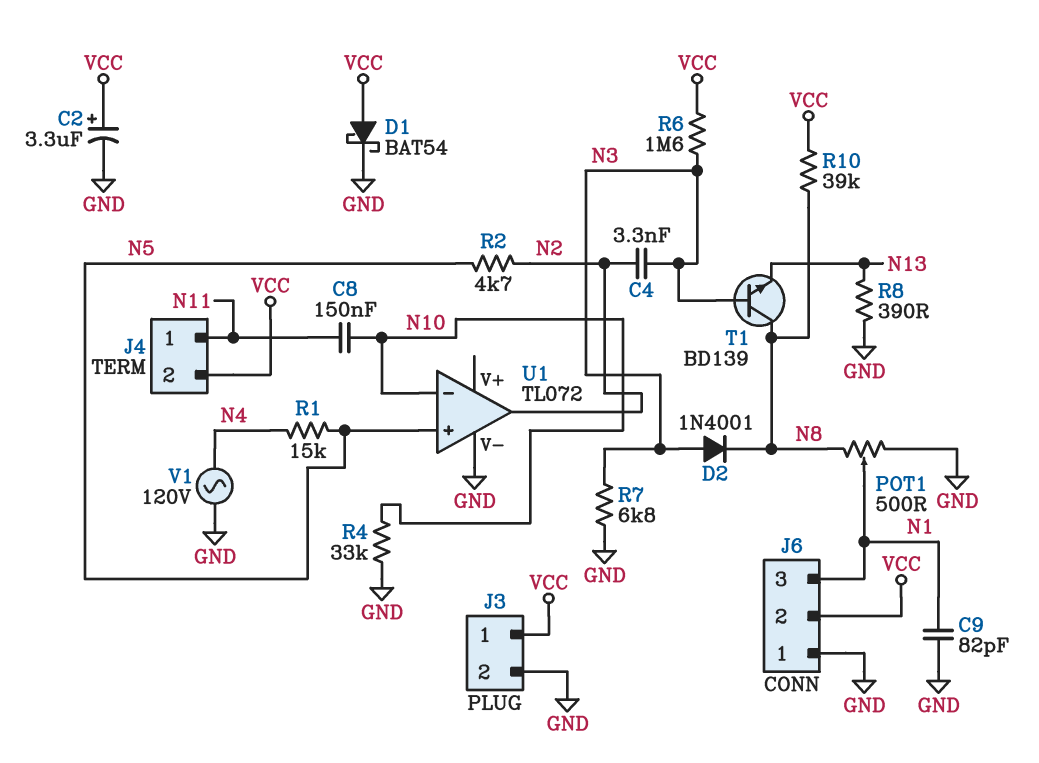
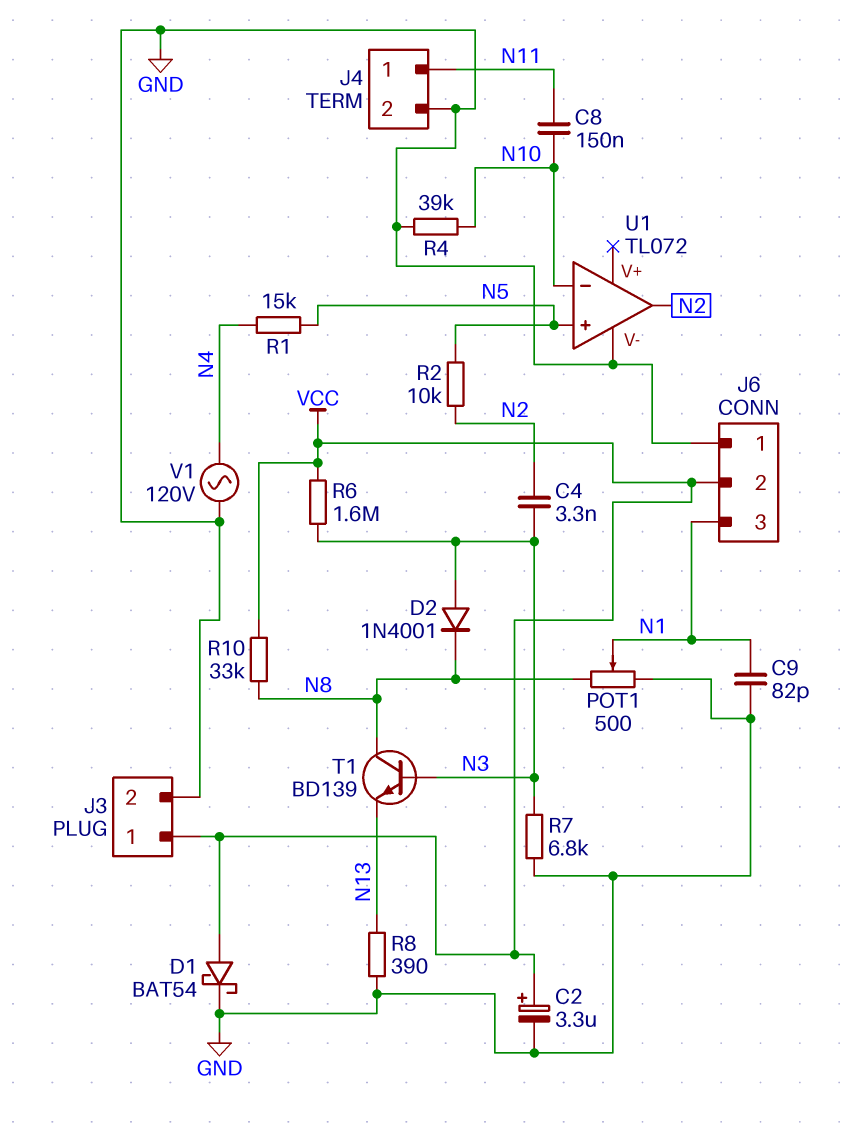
J4 pin 2: VCC -> GND
R2: 4.7k (N2, N5) -> 10k (N2, N5)
R4: 33k (GND, N10) -> 39k (GND, N10)
R10: 39k (N8, VCC) -> 33k (N8, VCC)

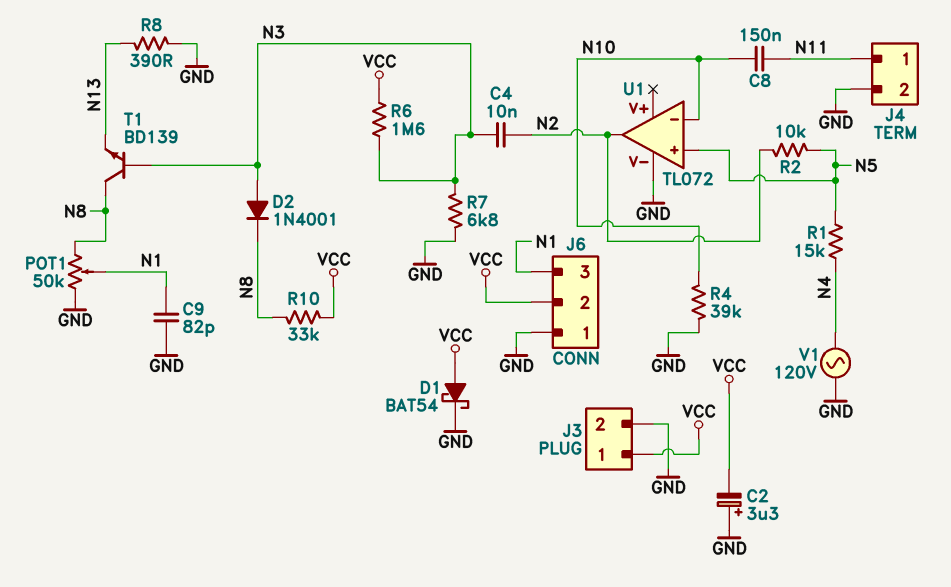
C2: 3.3uF (plus VCC, minus GND) -> 3.3uF (plus GND, minus VCC)
C4: 3.3nF (N2, N3) -> 10nF (N2, N3)
POT1: 500 (GND, N8, wiper N1) -> 50k (GND, N8, wiper N1)

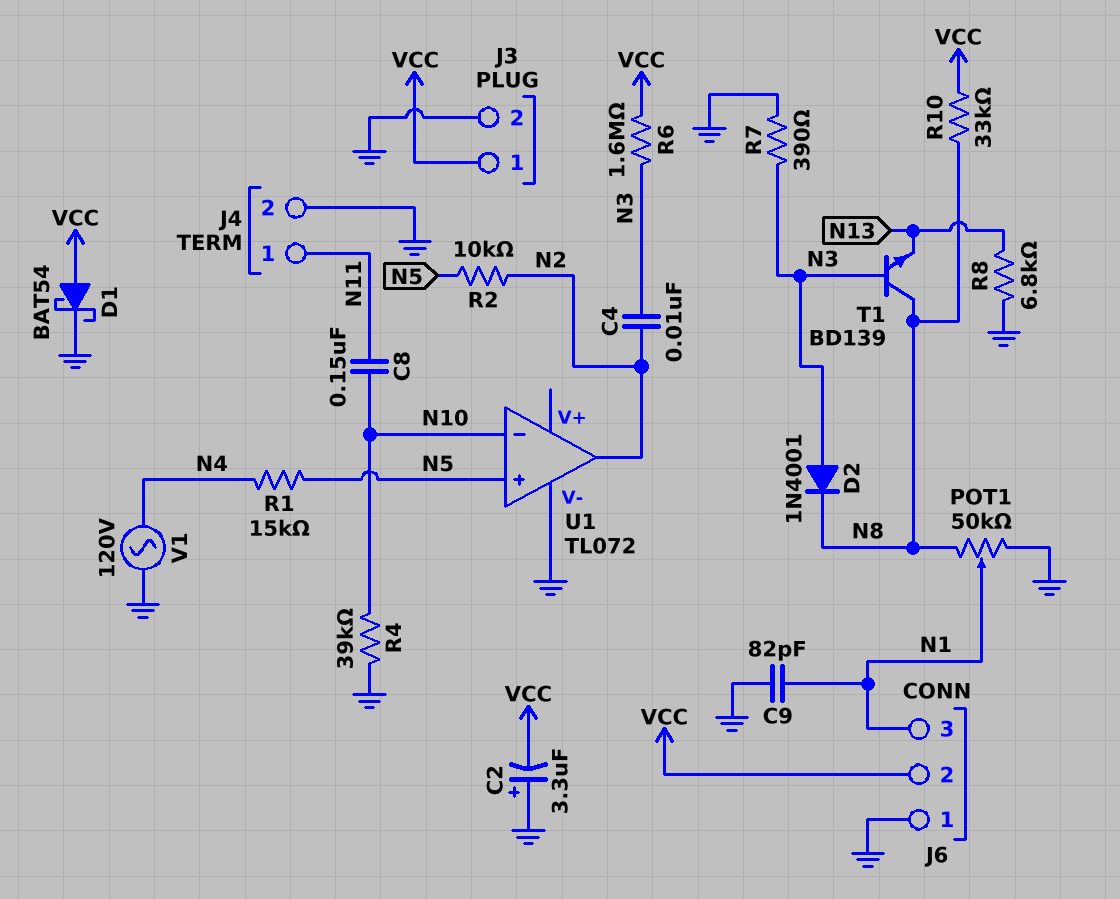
R7: 6.8k (GND, N3) -> 390 (GND, N3)
R8: 390 (GND, N13) -> 6.8k (GND, N13)

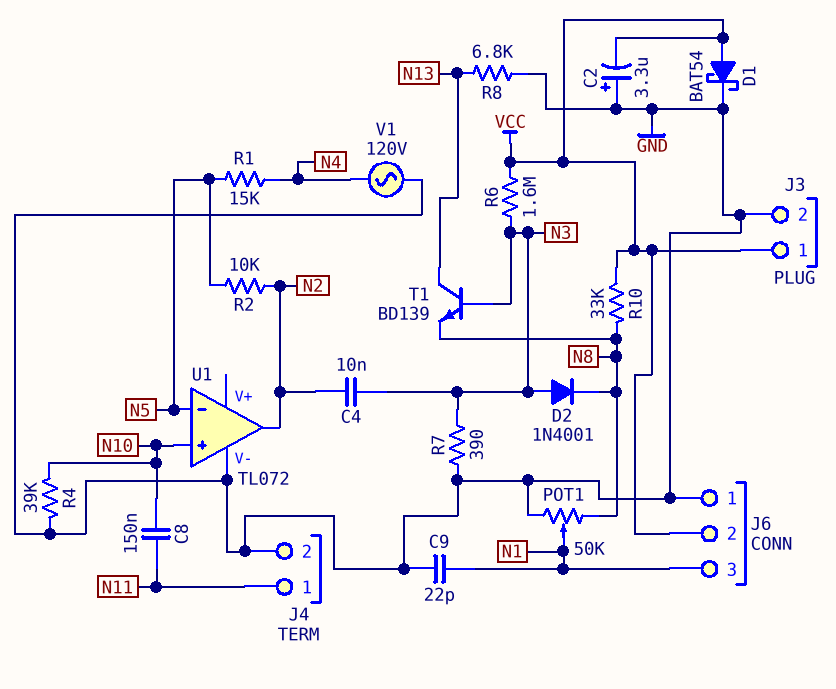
C9: 82pF (GND, N1) -> 22pF (GND, N1)
T1: NPN BD139 (B N3, C N8, E N13) -> NPN BD139 (B N3, C N13, E N8)
U1 pin in+: N5 -> N10
U1 pin in-: N10 -> N5

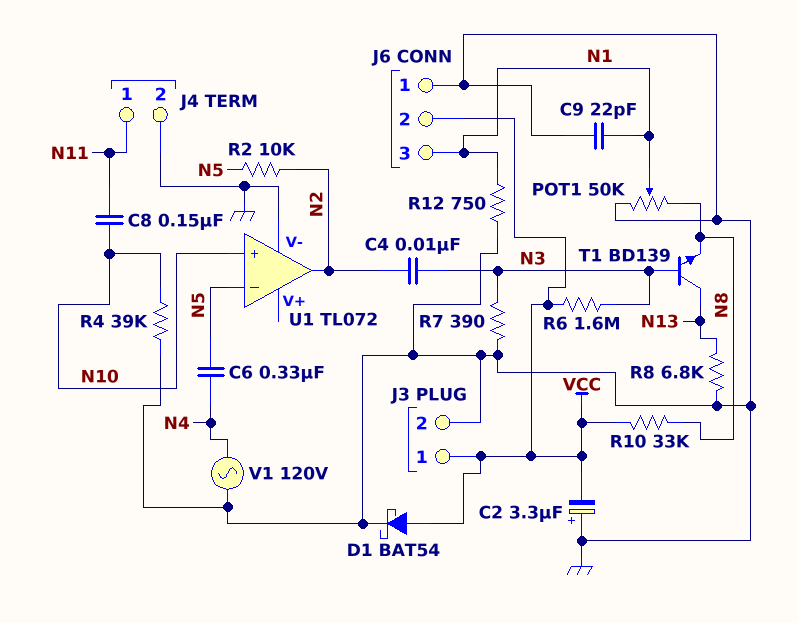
C6: none -> 330nF (N4, N5)
D2: diode 1N4001 (A N3, K N8) -> none
R1: 15k (N4, N5) -> none
R12: none -> 750 (GND, N1)

